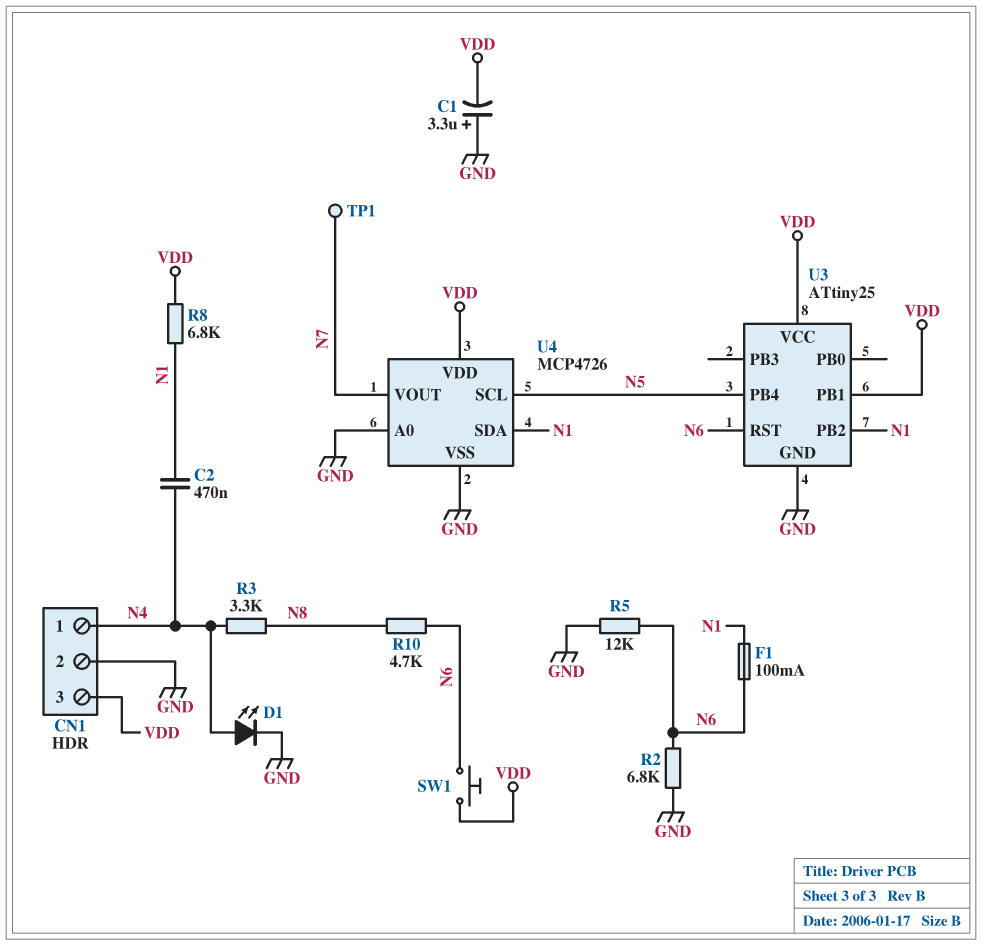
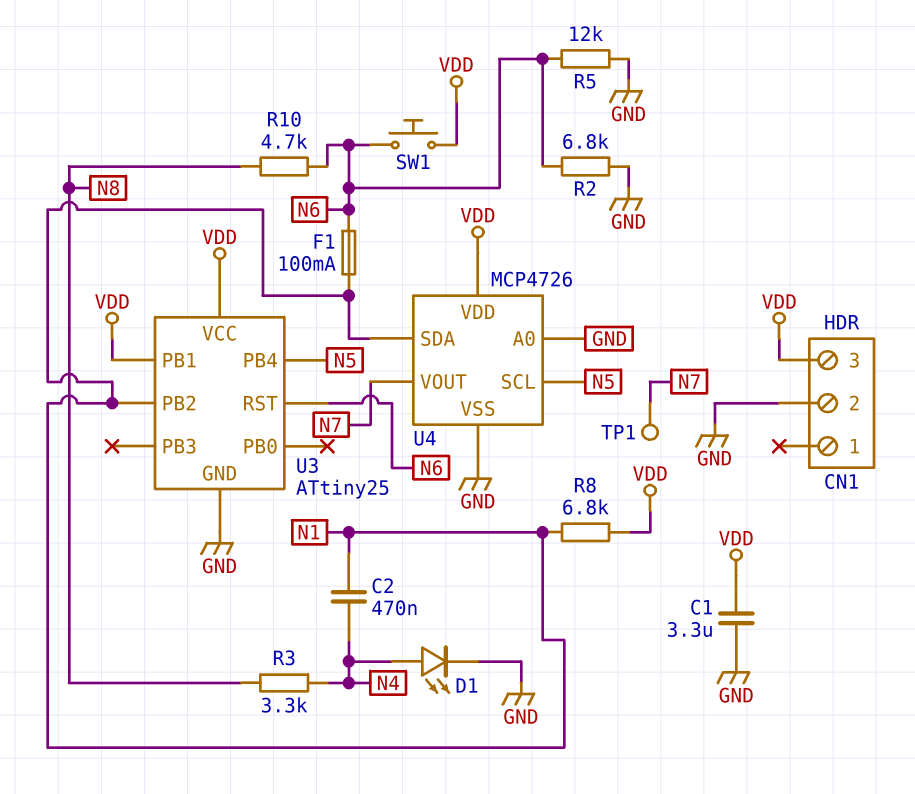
C1: 3.3uF (plus GND, minus VDD) -> 3.3uF (GND, VDD)
CN1 pin 1: N4 -> none

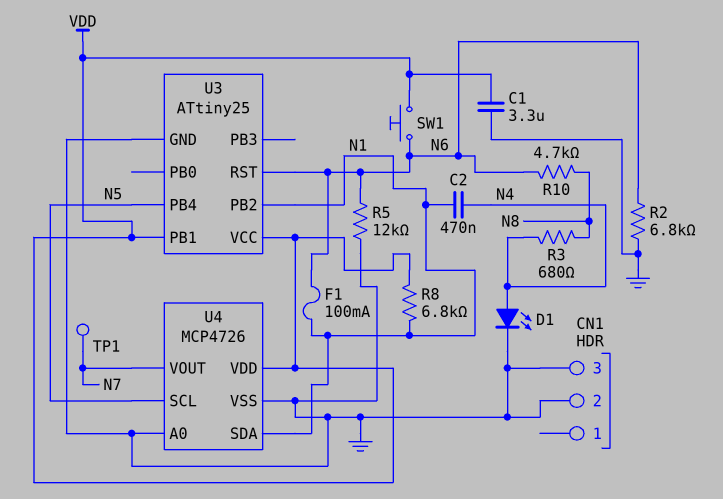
CN1 pin 3: VDD -> GND
R3: 3.3k (N4, N8) -> 680 (N4, N8)

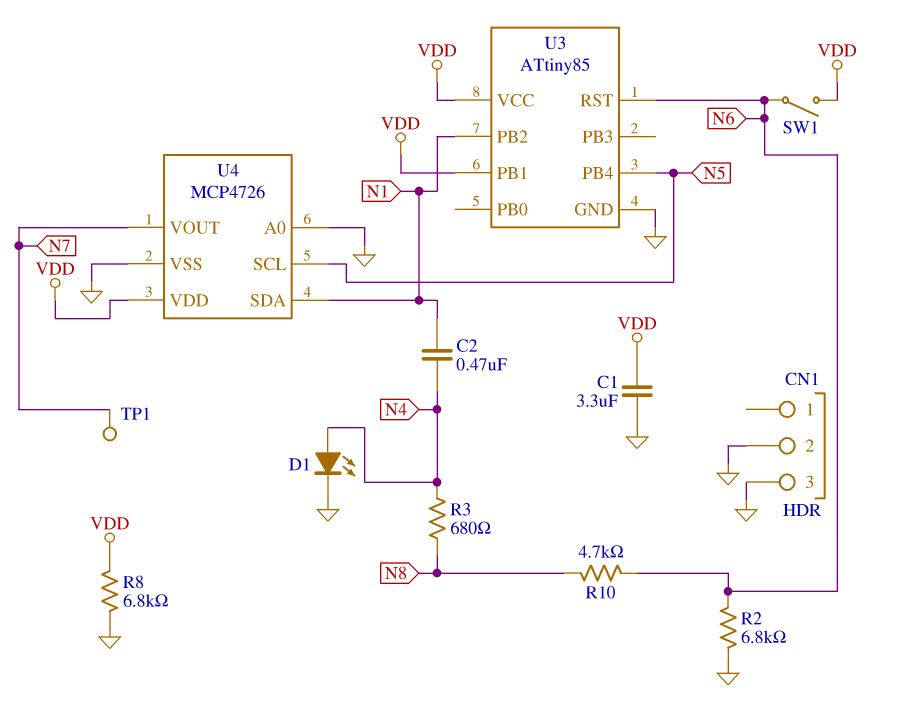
F1: 100mA (N1, N6) -> none
R5: 12k (GND, N6) -> none
R8: 6.8k (N1, VDD) -> 6.8k (GND, VDD)
SW1: button (N6, VDD) -> switch (N6, VDD)
U3: ATtiny25 -> ATtiny85

